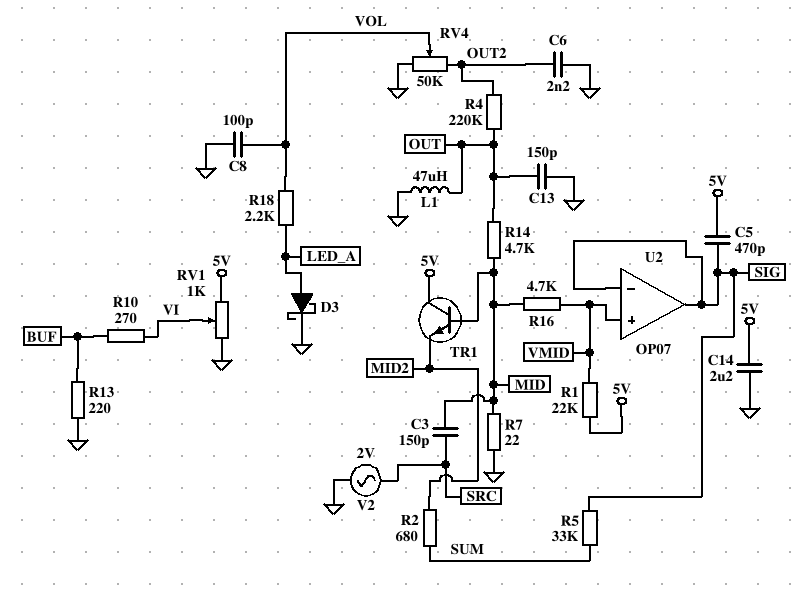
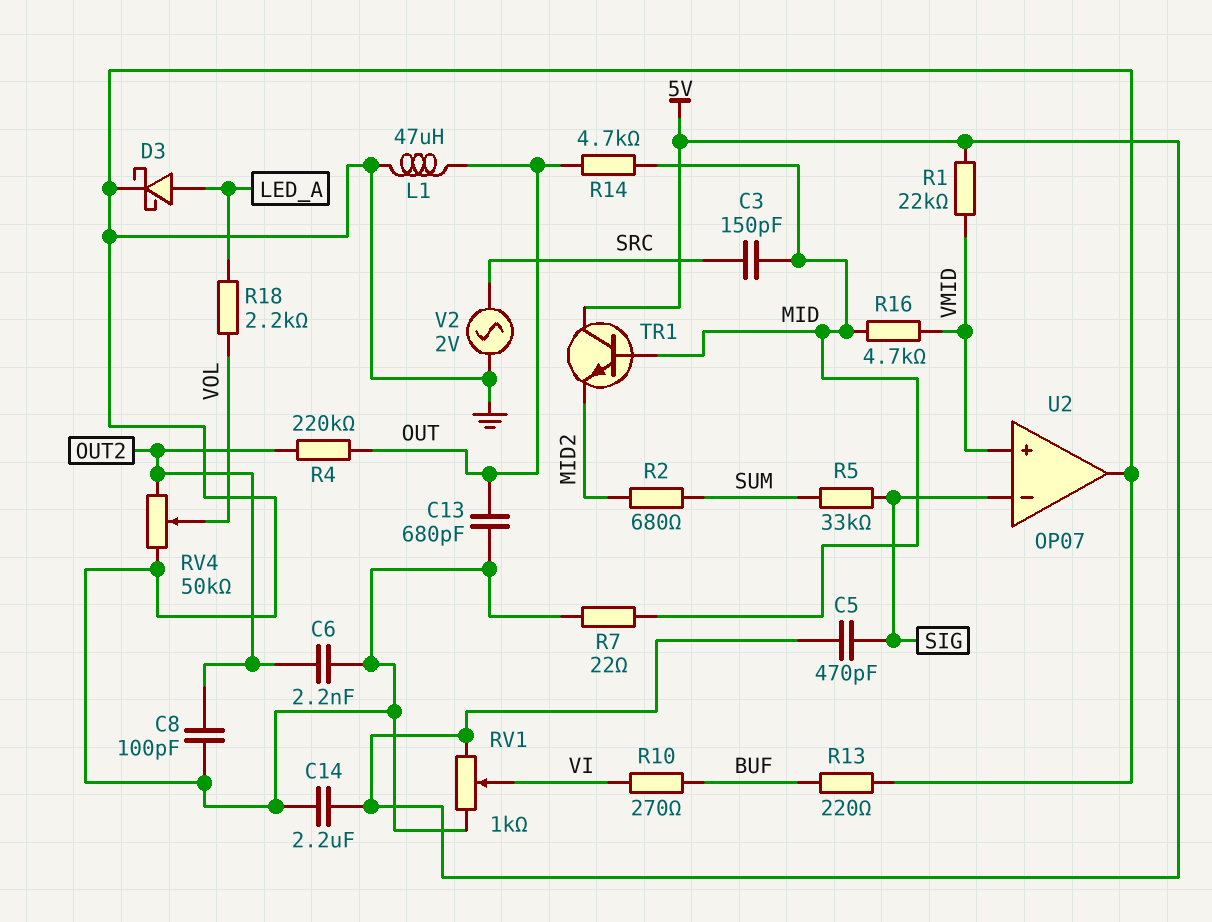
C8: 100pF (GND, VOL) -> 100pF (GND, OUT2)
C13: 150pF (GND, OUT) -> 680pF (GND, OUT)
U2 pin out: SIG -> GND

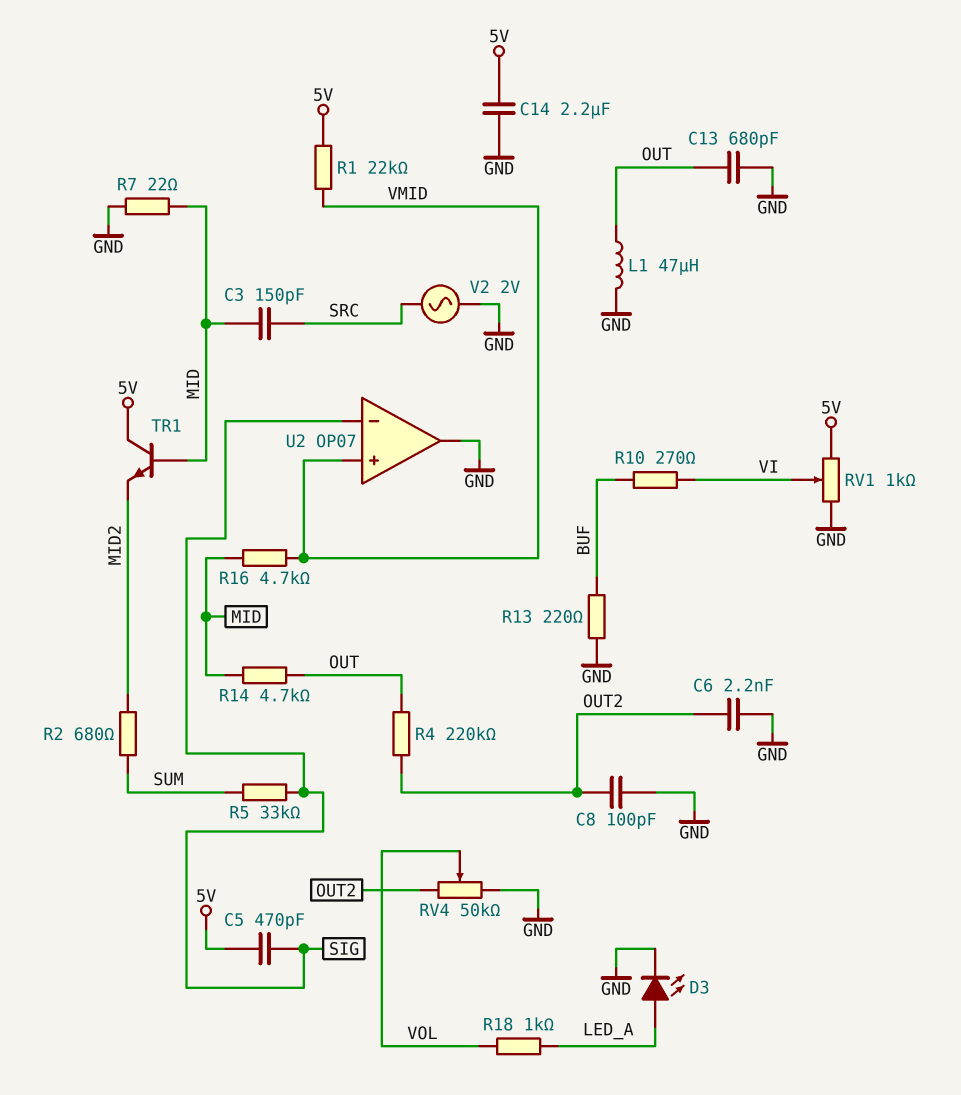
D3: schottky (A LED_A, K GND) -> LED (A LED_A, K GND)
R18: 2.2k (LED_A, VOL) -> 1k (LED_A, VOL)

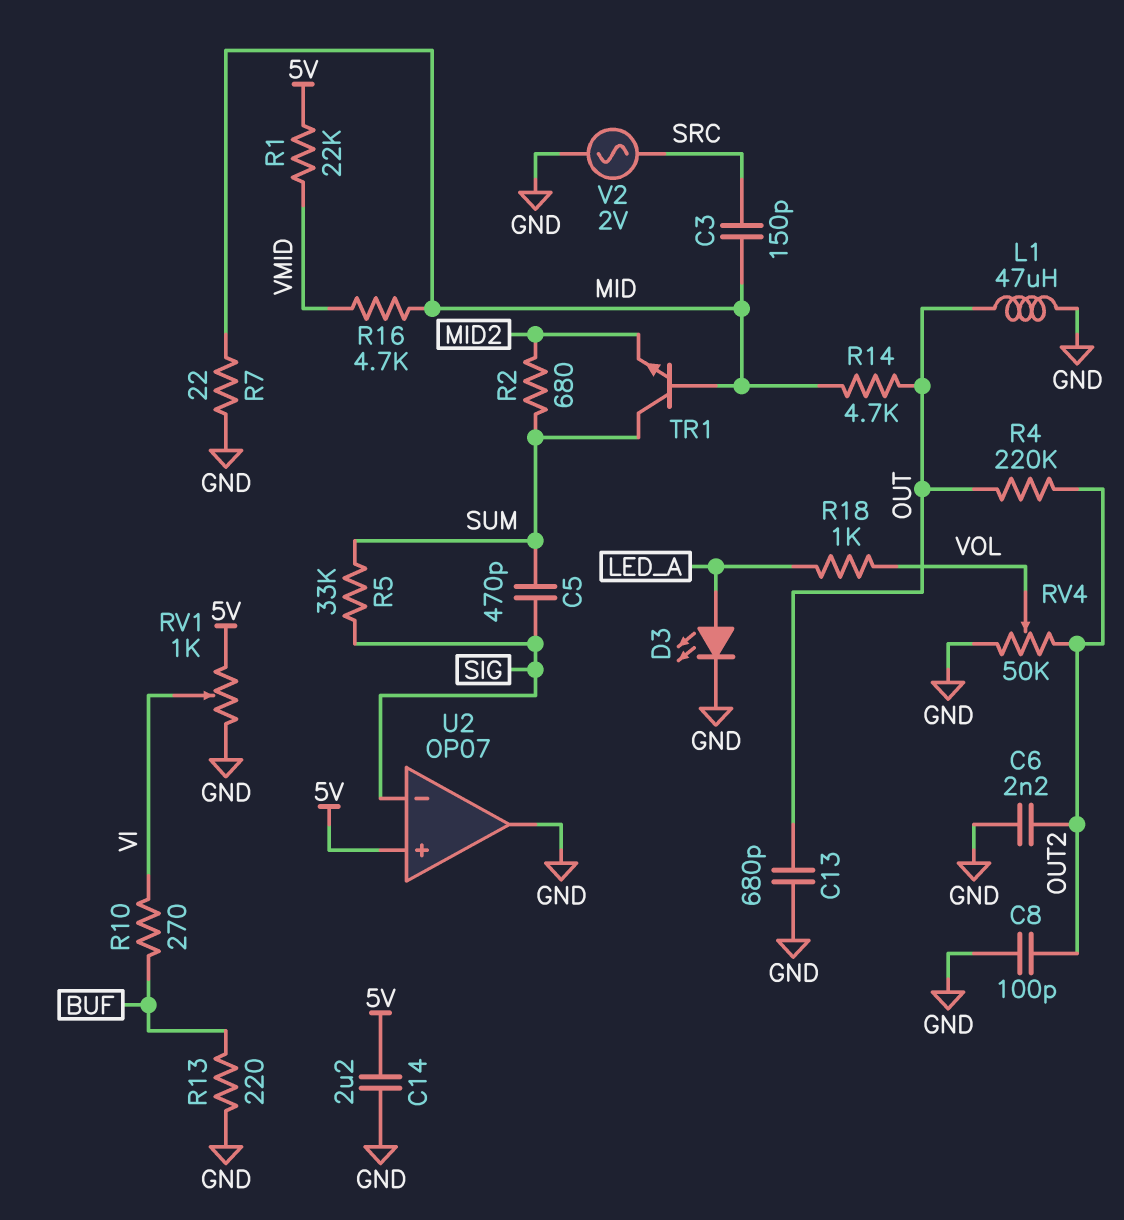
C5: 470pF (5V, SIG) -> 470pF (SIG, SUM)
TR1: NPN (B MID, C 5V, E MID2) -> NPN (B MID, C SUM, E MID2)
U2 pin in+: VMID -> 5V

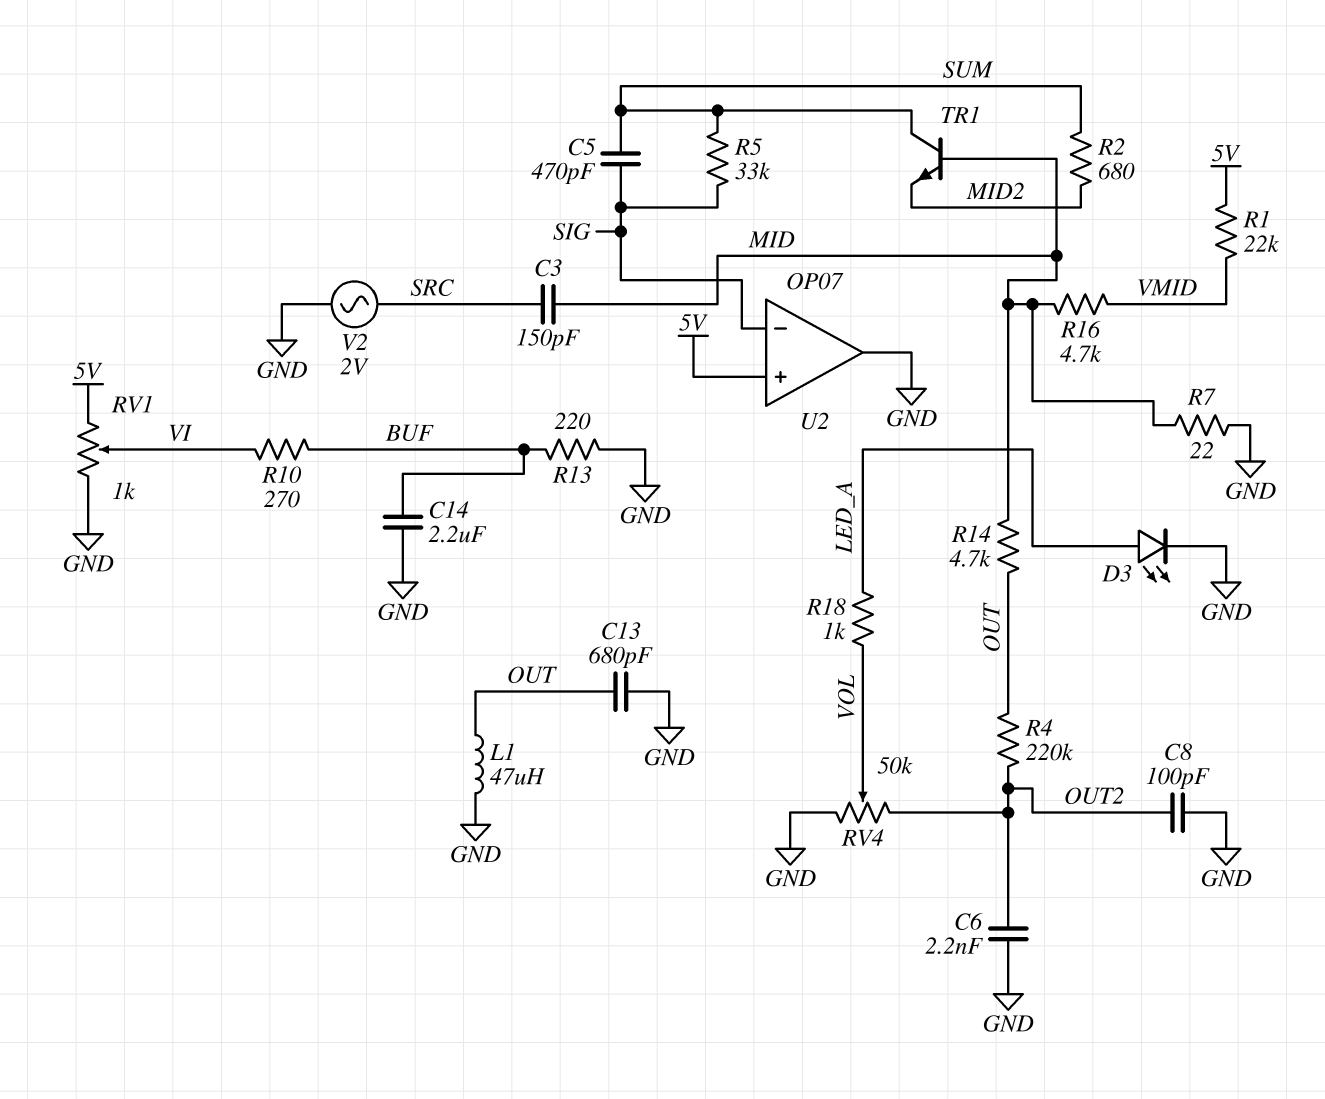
C14: 2.2uF (5V, GND) -> 2.2uF (BUF, GND)

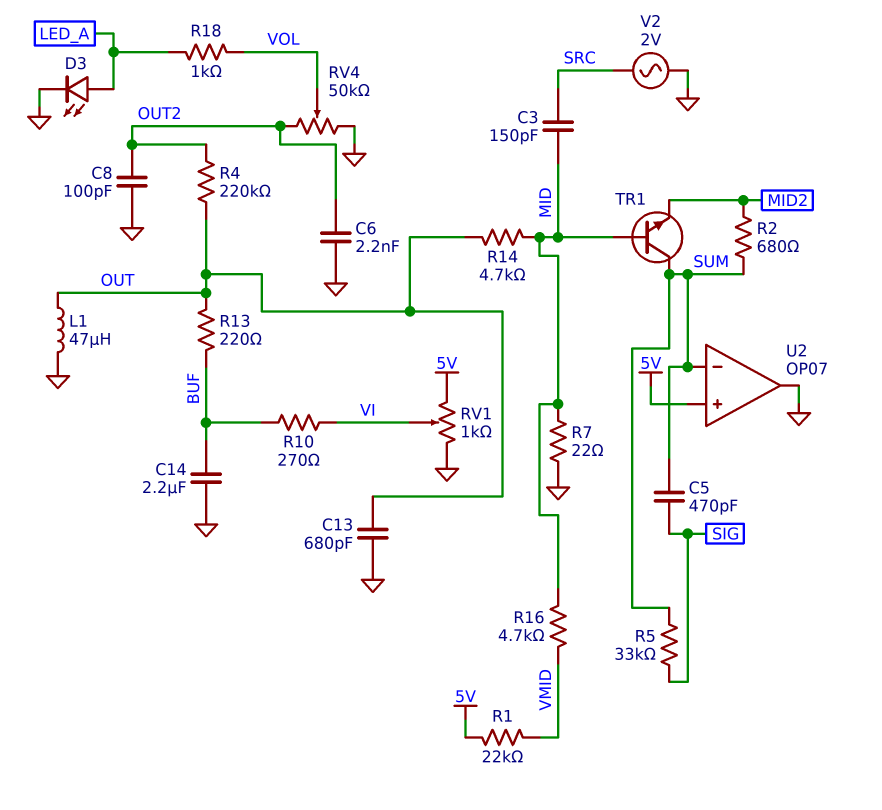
R13: 220 (BUF, GND) -> 220 (BUF, OUT)
U2 pin in-: SIG -> SUM

